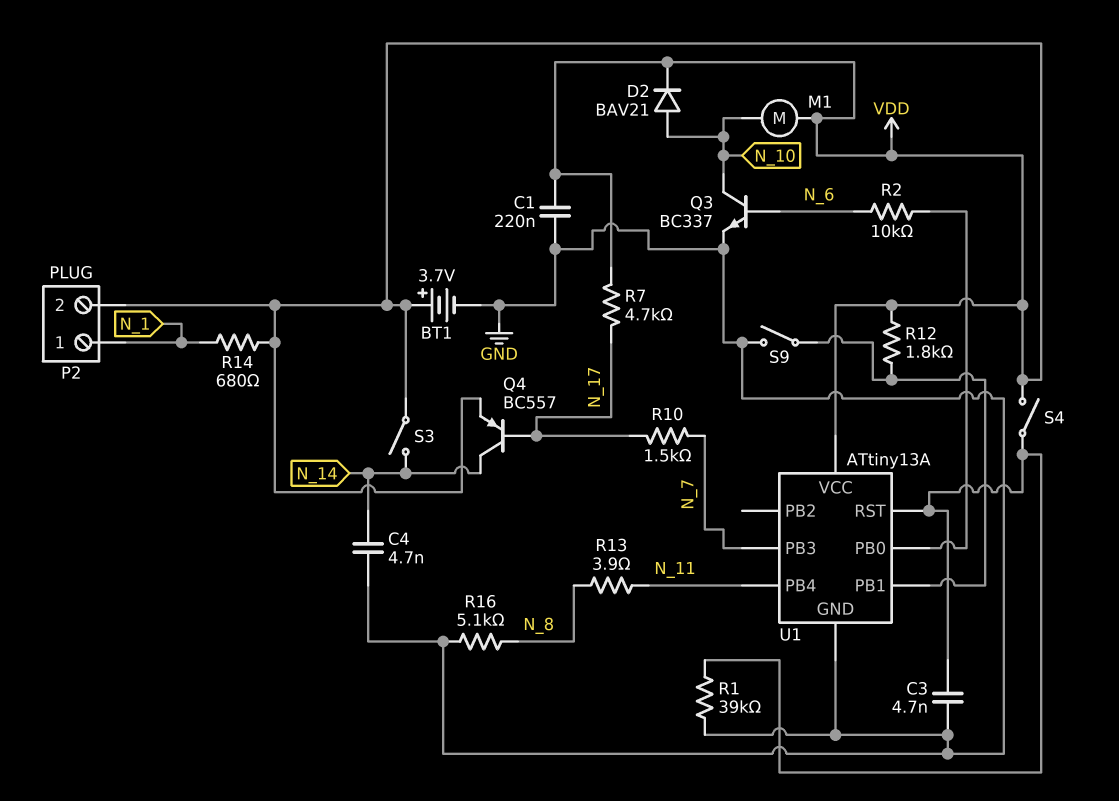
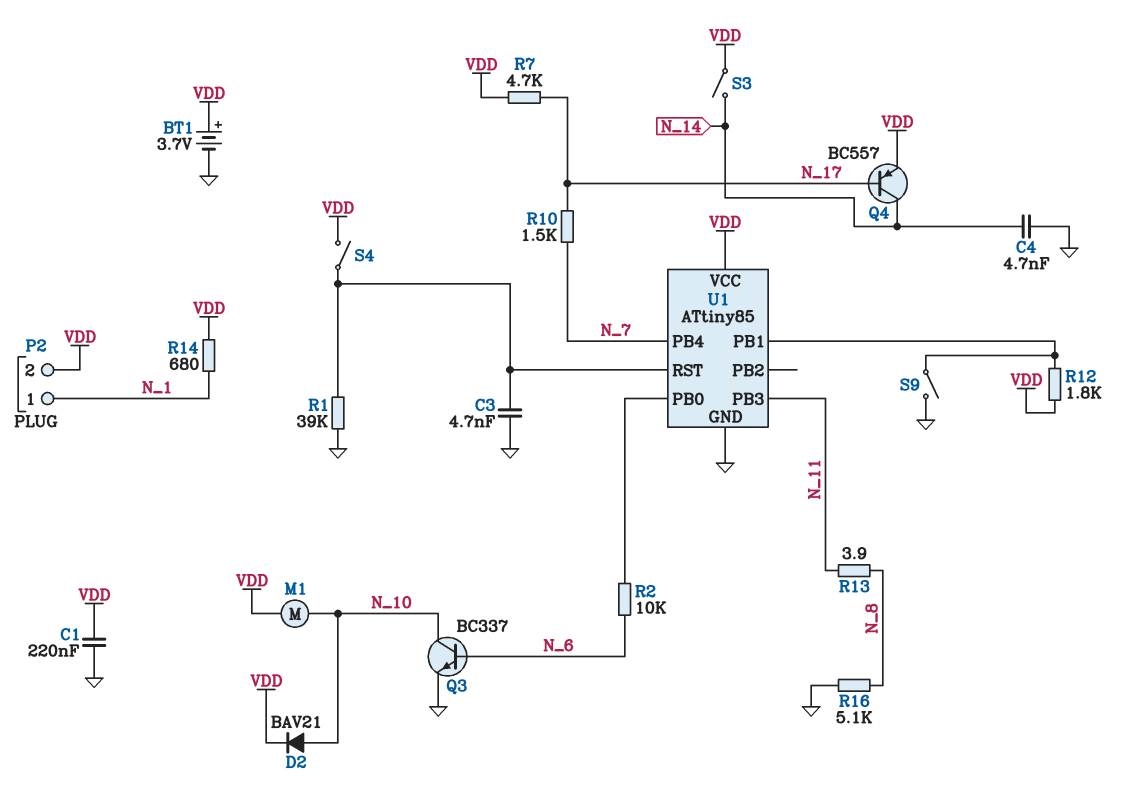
U1: ATtiny13A -> ATtiny85
U1 pin PB3: N_7 -> N_11
U1 pin PB4: N_11 -> N_7

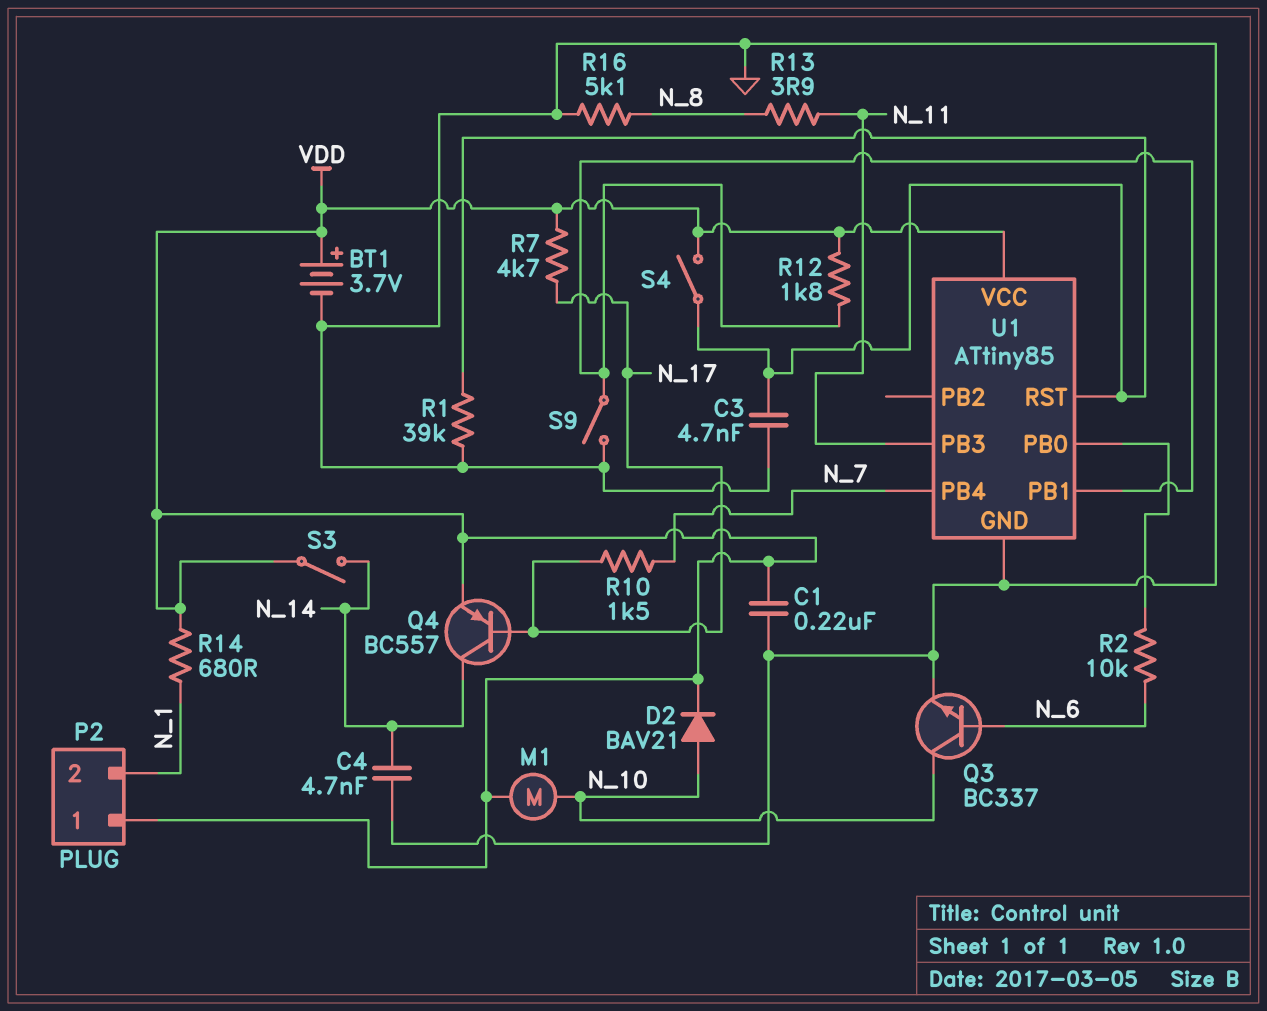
P2 pin 1: N_1 -> VDD
P2 pin 2: VDD -> N_1

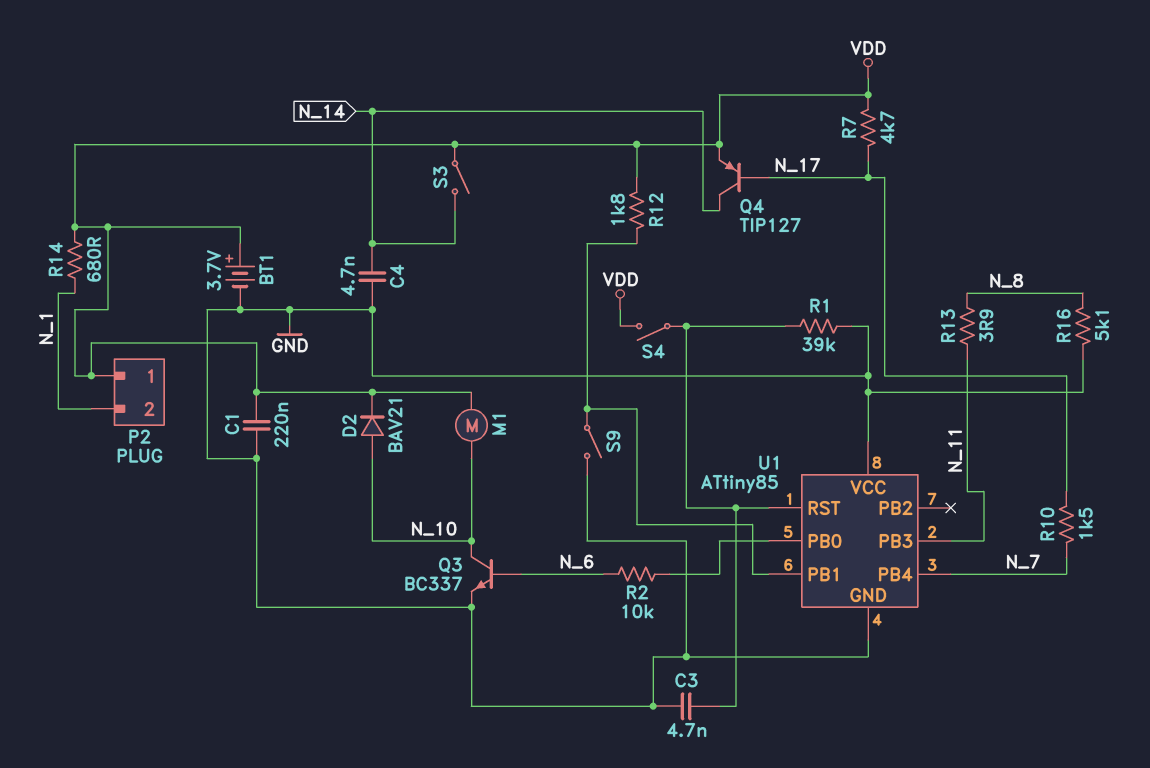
Q4: PNP BC557 (B N_17, C N_14, E VDD) -> PNP TIP127 (B N_17, C N_14, E VDD)
U1 pin VCC: VDD -> GND

